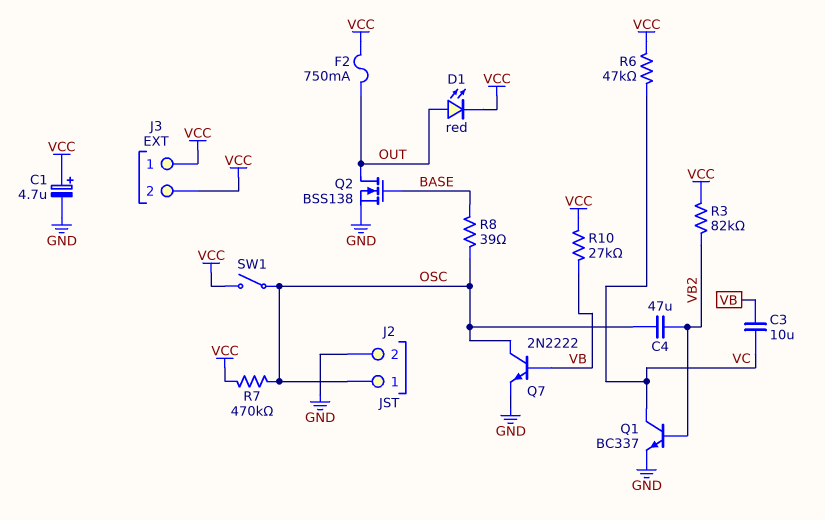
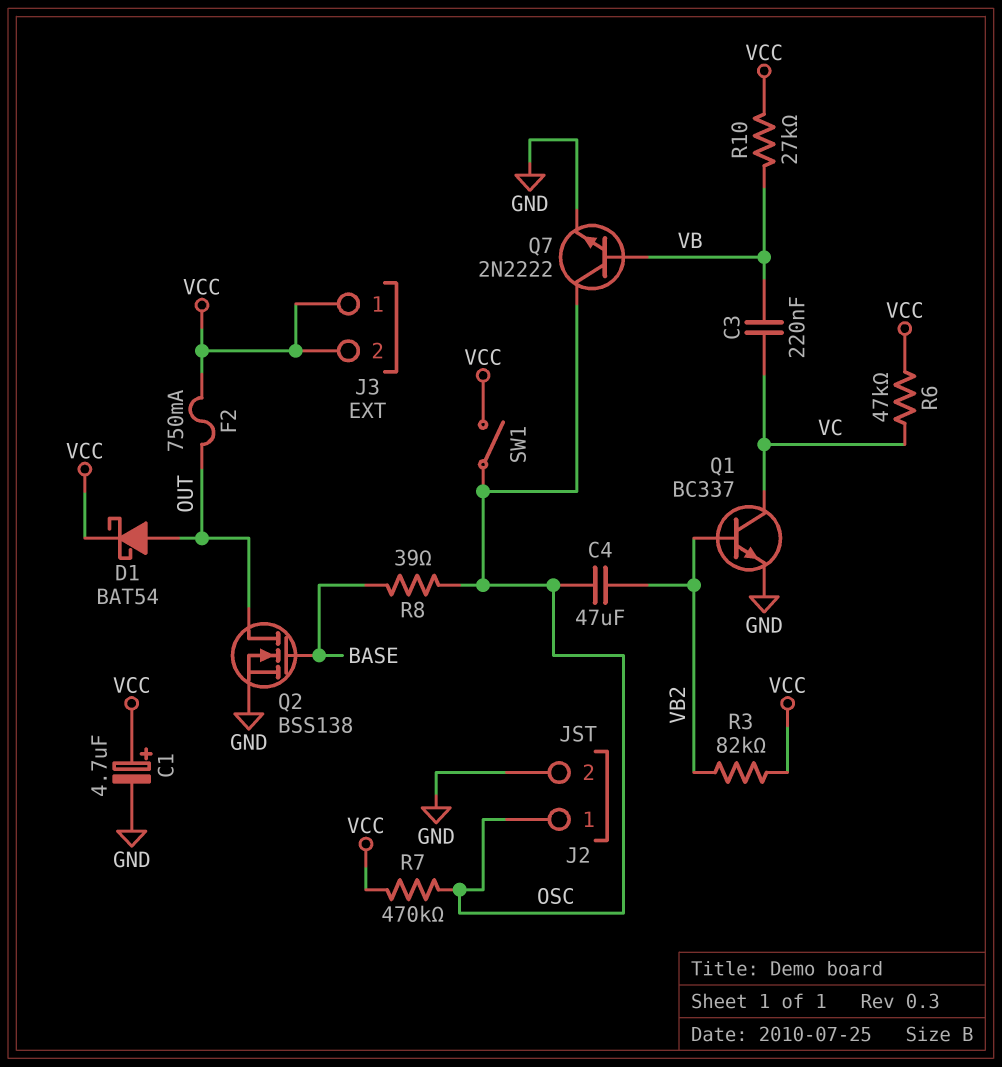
C3: 10uF (VB, VC) -> 220nF (VB, VC)
D1: LED red (A OUT, K VCC) -> schottky BAT54 (A OUT, K VCC)

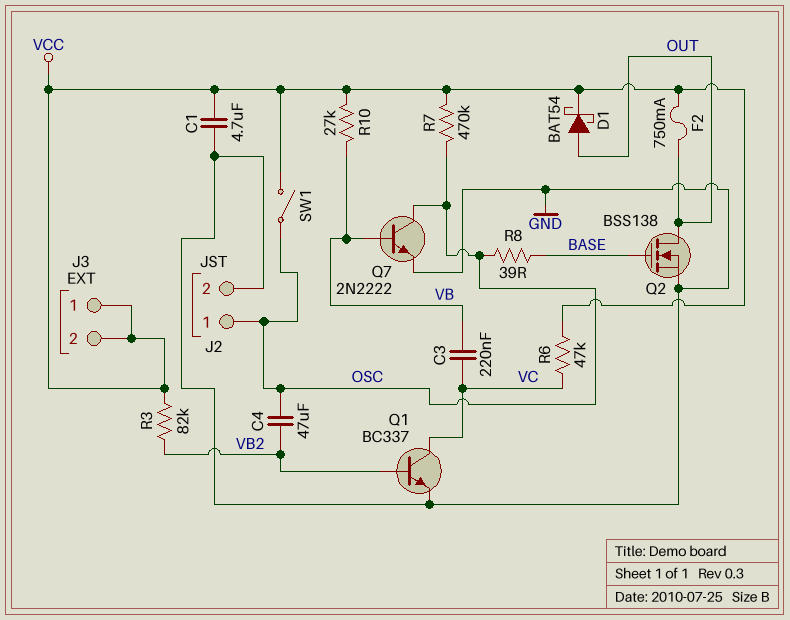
C1: 4.7uF (plus VCC, minus GND) -> 4.7uF (GND, VCC)

